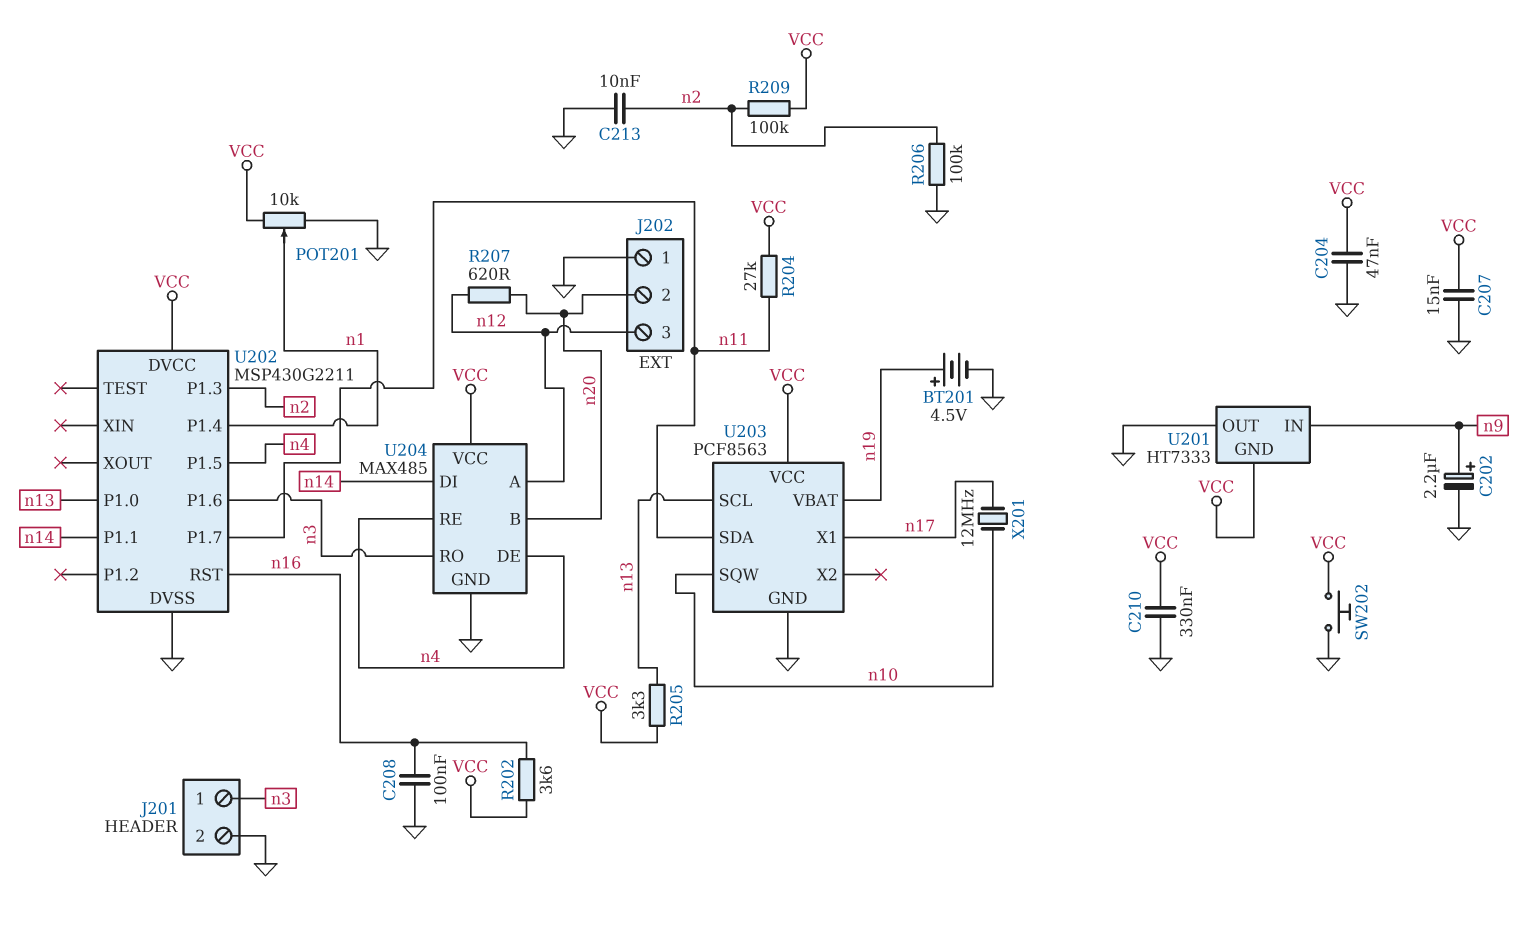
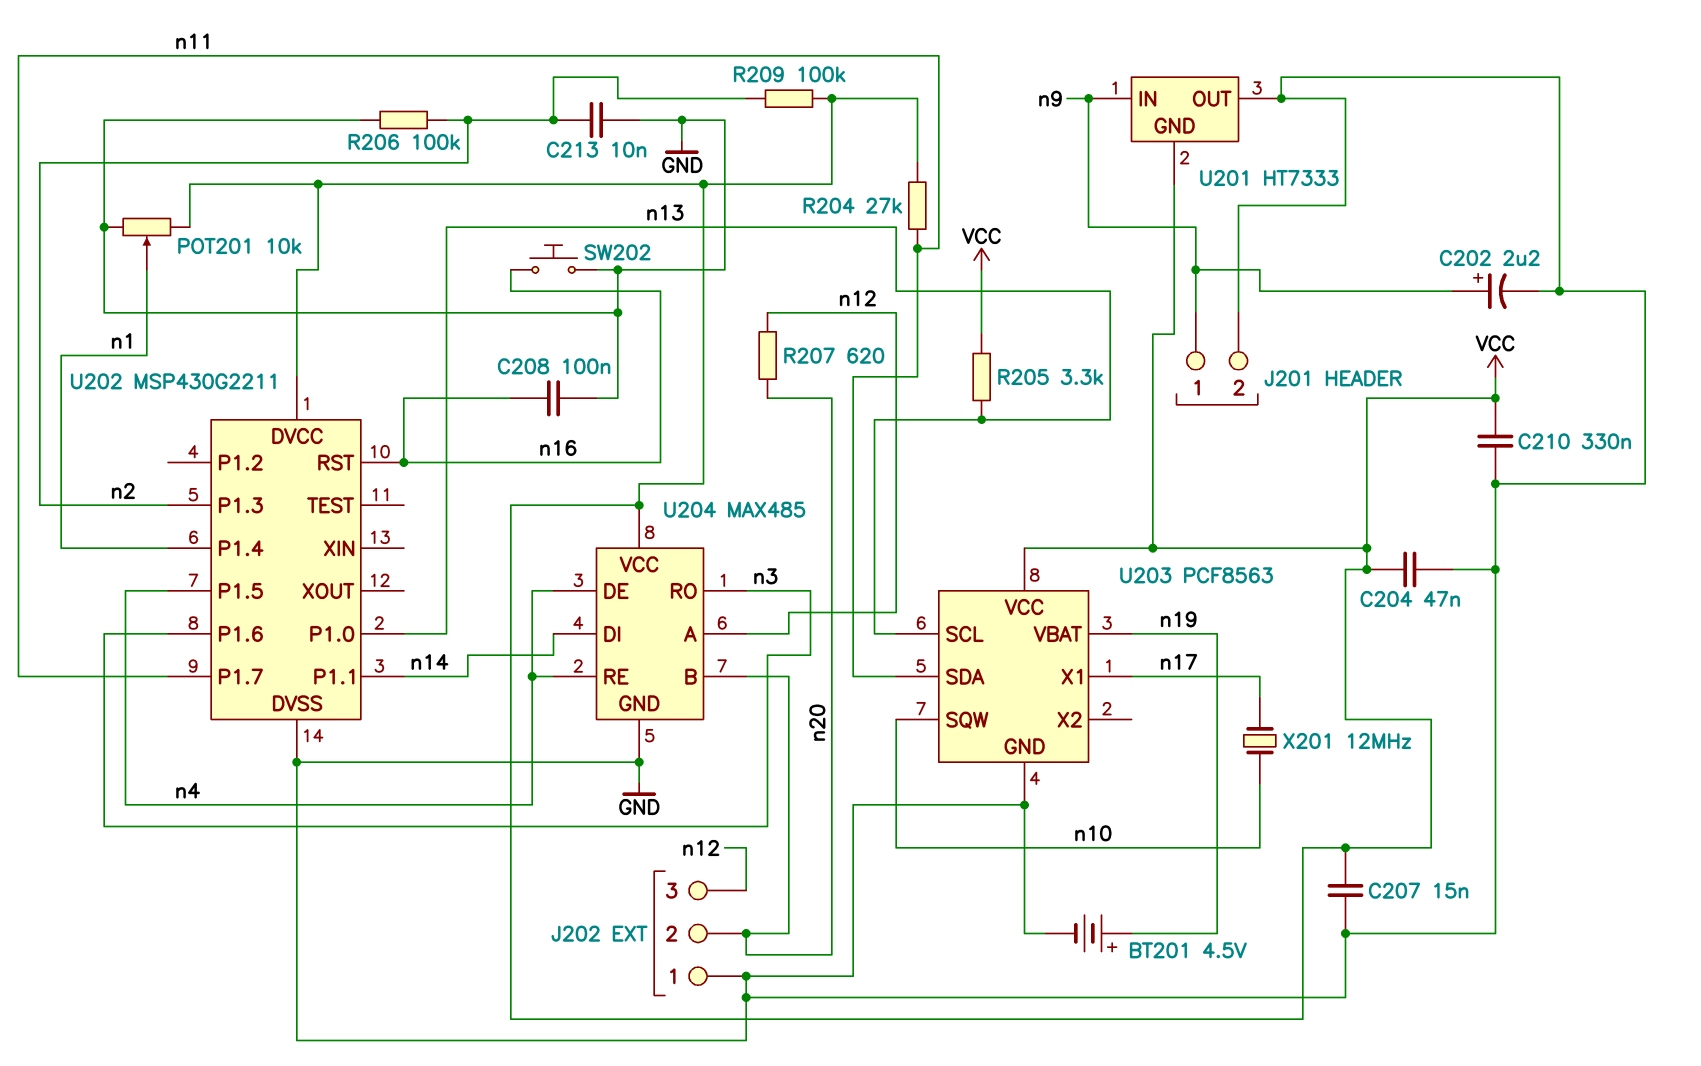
J201 pin 1: n3 -> n9
R202: 3.6k (VCC, n16) -> none
SW202: button (GND, VCC) -> button (GND, n16)

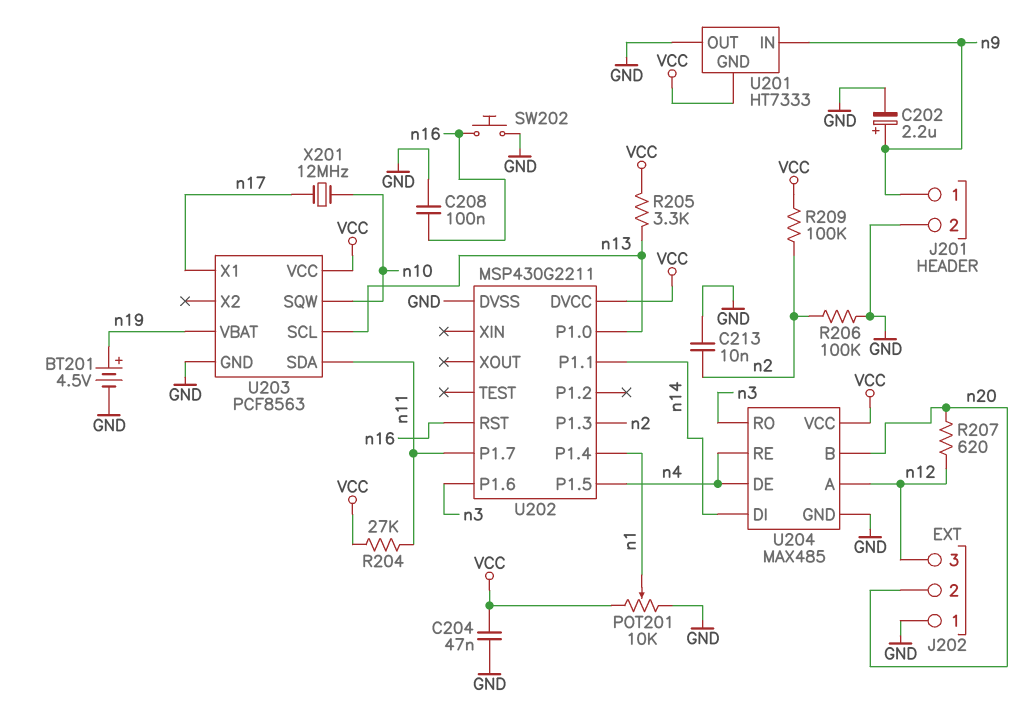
C207: 15nF (GND, VCC) -> none
C210: 330nF (GND, VCC) -> none

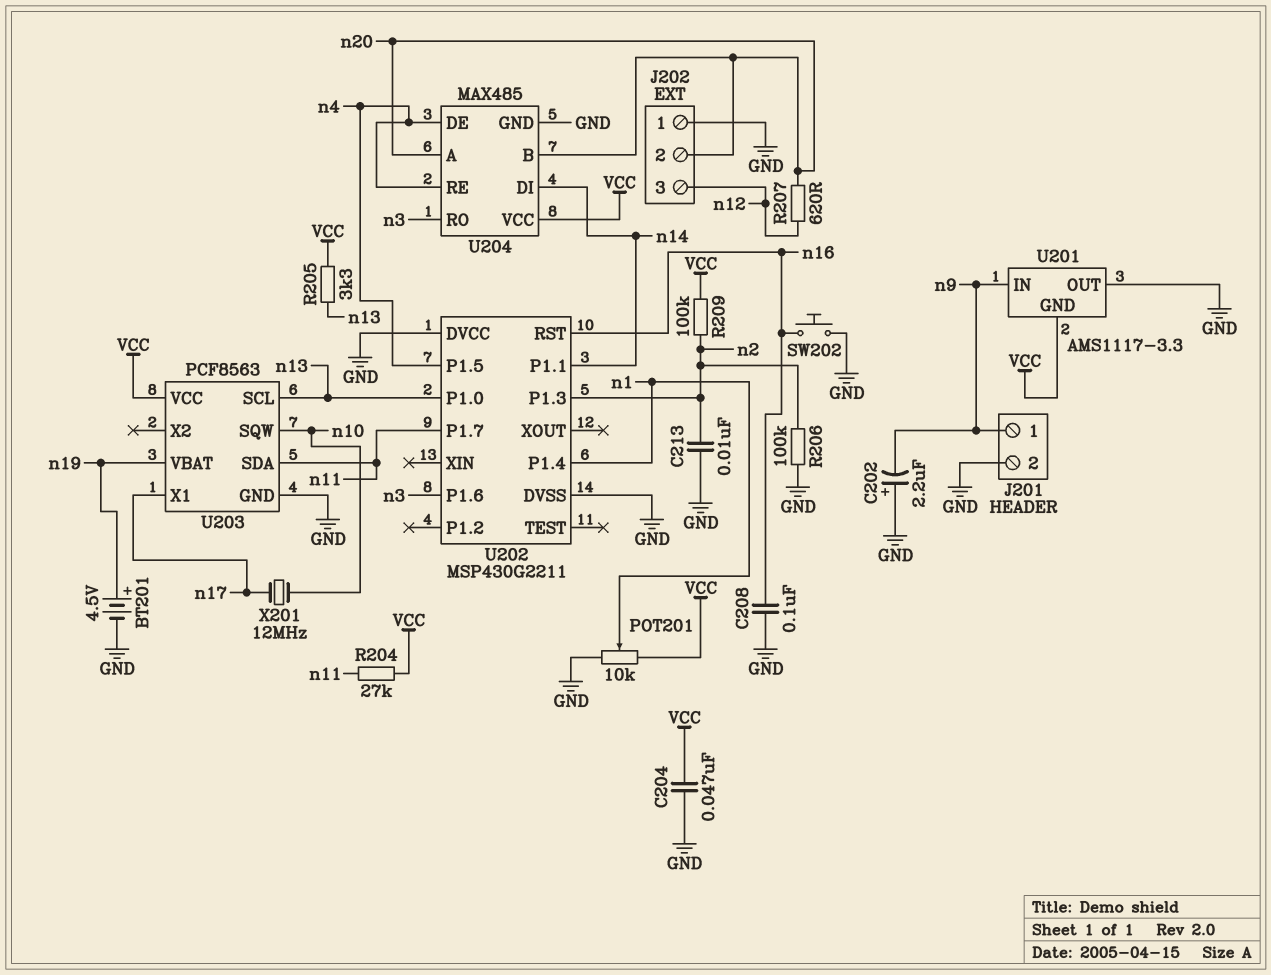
C202: 2.2uF (plus n9, minus GND) -> 2.2uF (plus GND, minus n9)
U201: HT7333 -> AMS1117-3.3
U202 pin DVCC: VCC -> GND
U204 pin A: n12 -> n20

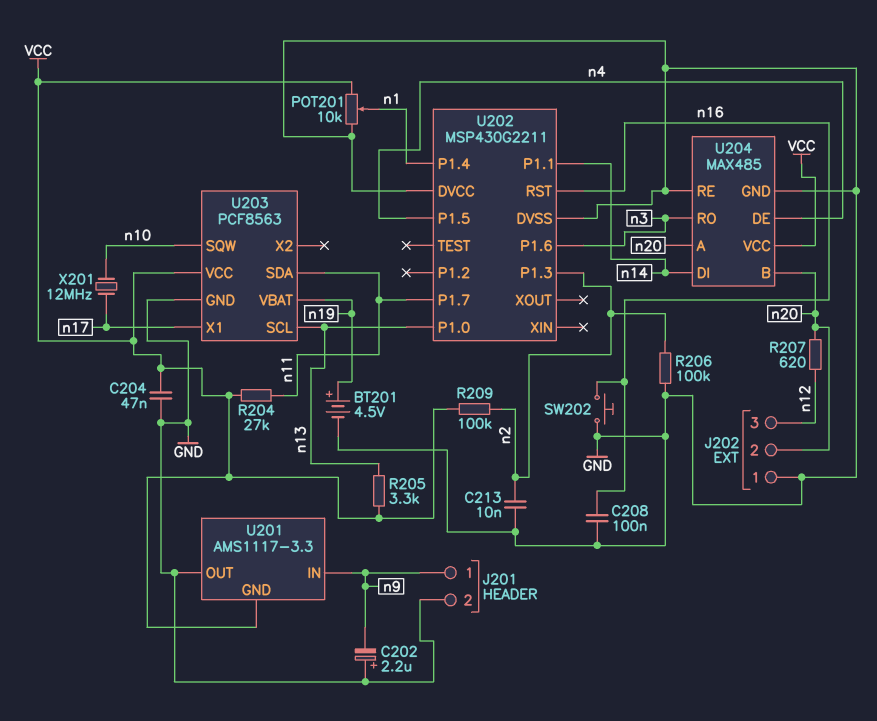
U204 pin RE: n4 -> GND

